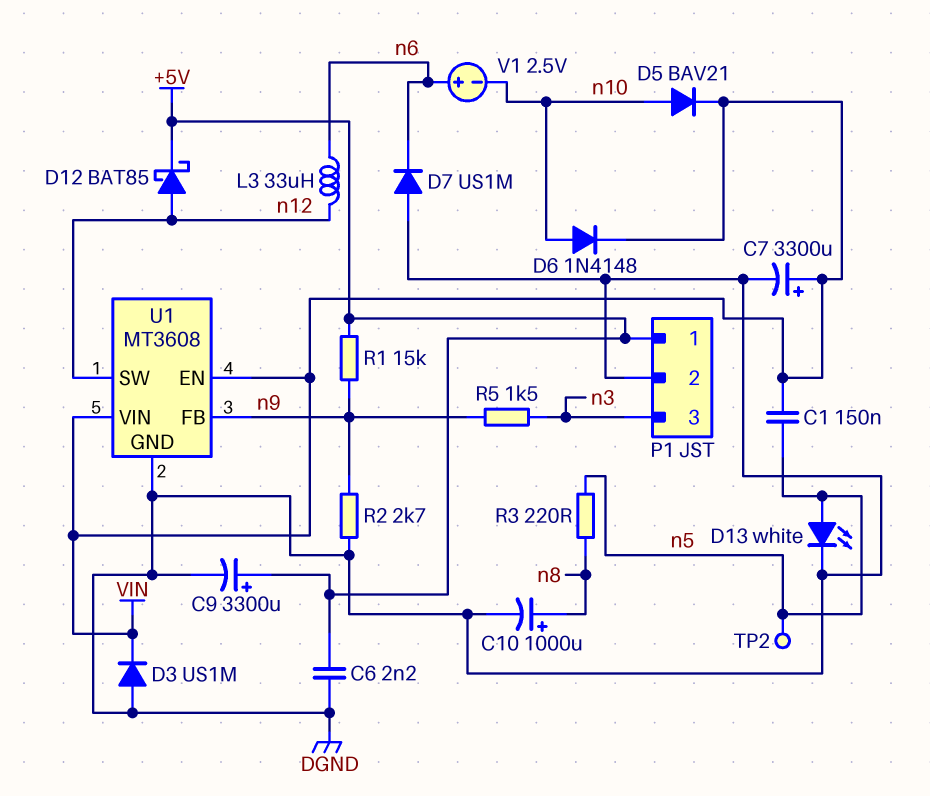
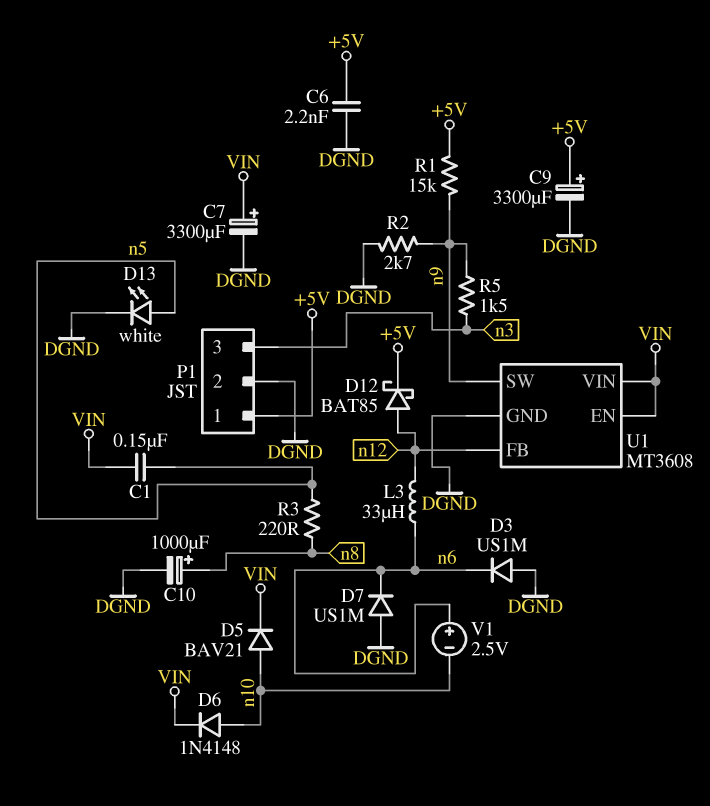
D3: diode US1M (A DGND, K VIN) -> diode US1M (A DGND, K n6)
TP2: test point (n5) -> none
U1 pin FB: n9 -> n12
U1 pin SW: n12 -> n9

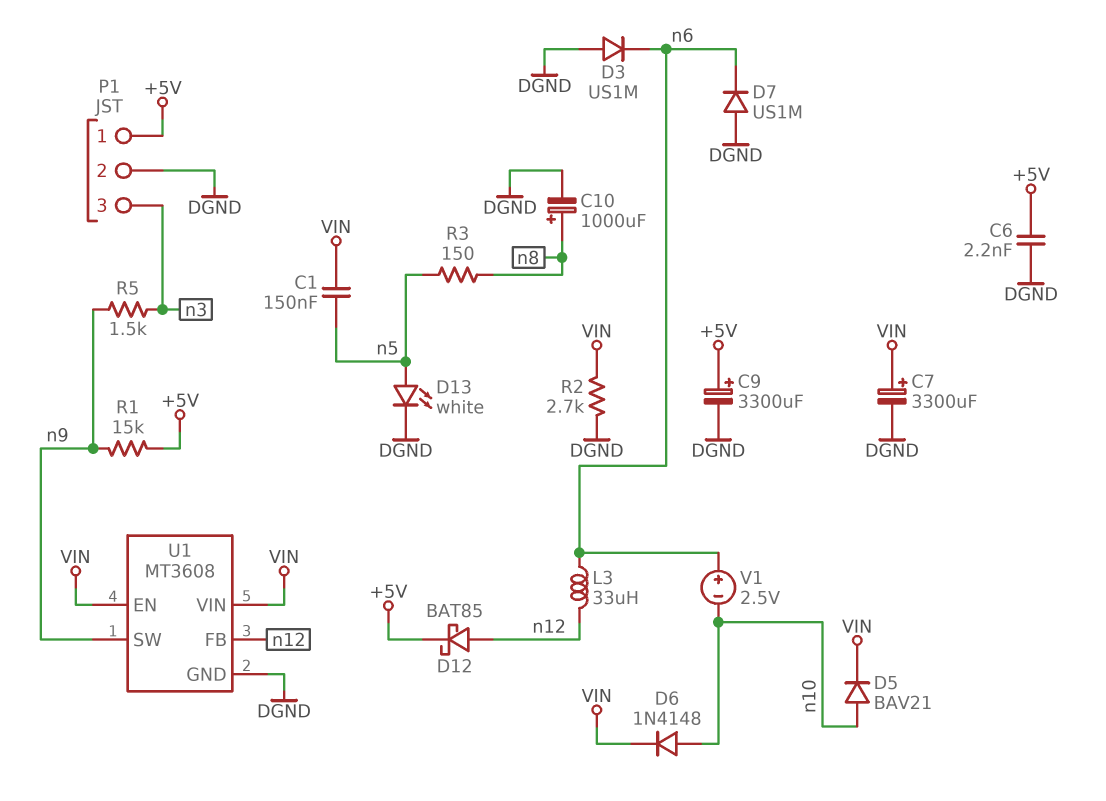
R2: 2.7k (DGND, n9) -> 2.7k (DGND, VIN)
R3: 220 (n5, n8) -> 150 (n5, n8)

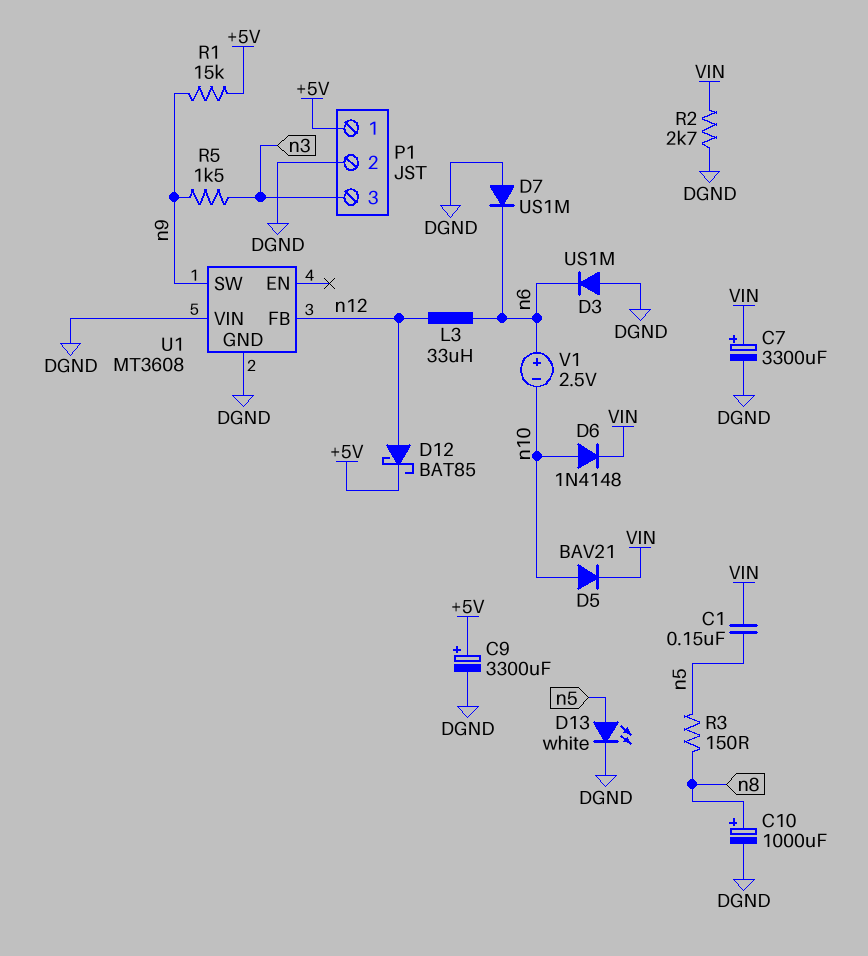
C6: 2.2nF (+5V, DGND) -> none
U1 pin EN: VIN -> none
U1 pin VIN: VIN -> DGND

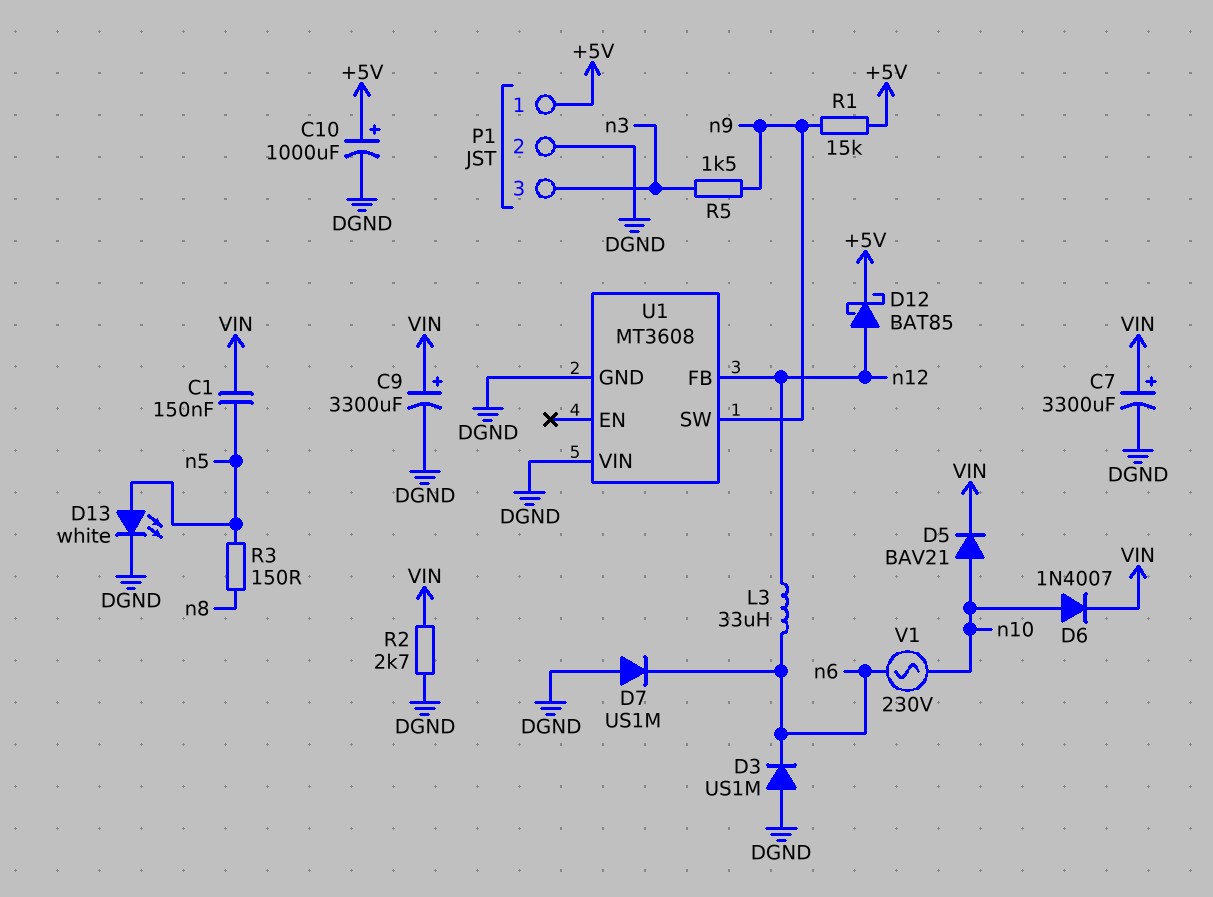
C9: 3300uF (plus +5V, minus DGND) -> 3300uF (plus VIN, minus DGND)
C10: 1000uF (plus n8, minus DGND) -> 1000uF (plus +5V, minus DGND)
D6: diode 1N4148 (A n10, K VIN) -> diode 1N4007 (A n10, K VIN)
V1: 2.5V (plus n6, minus n10) -> AC 230V (n6, n10)

